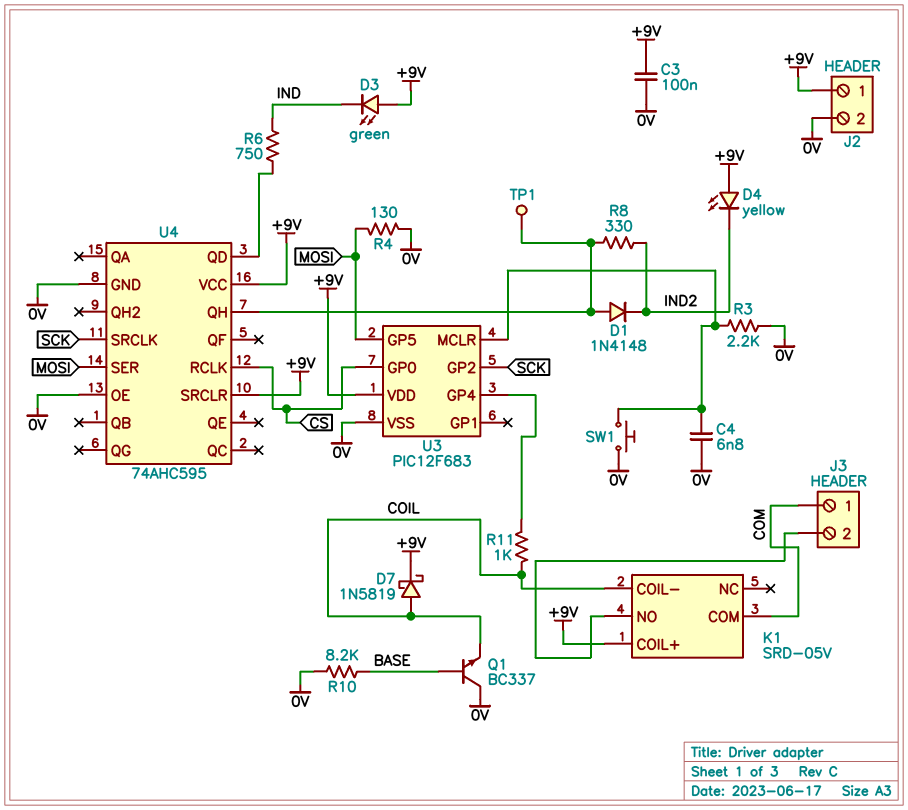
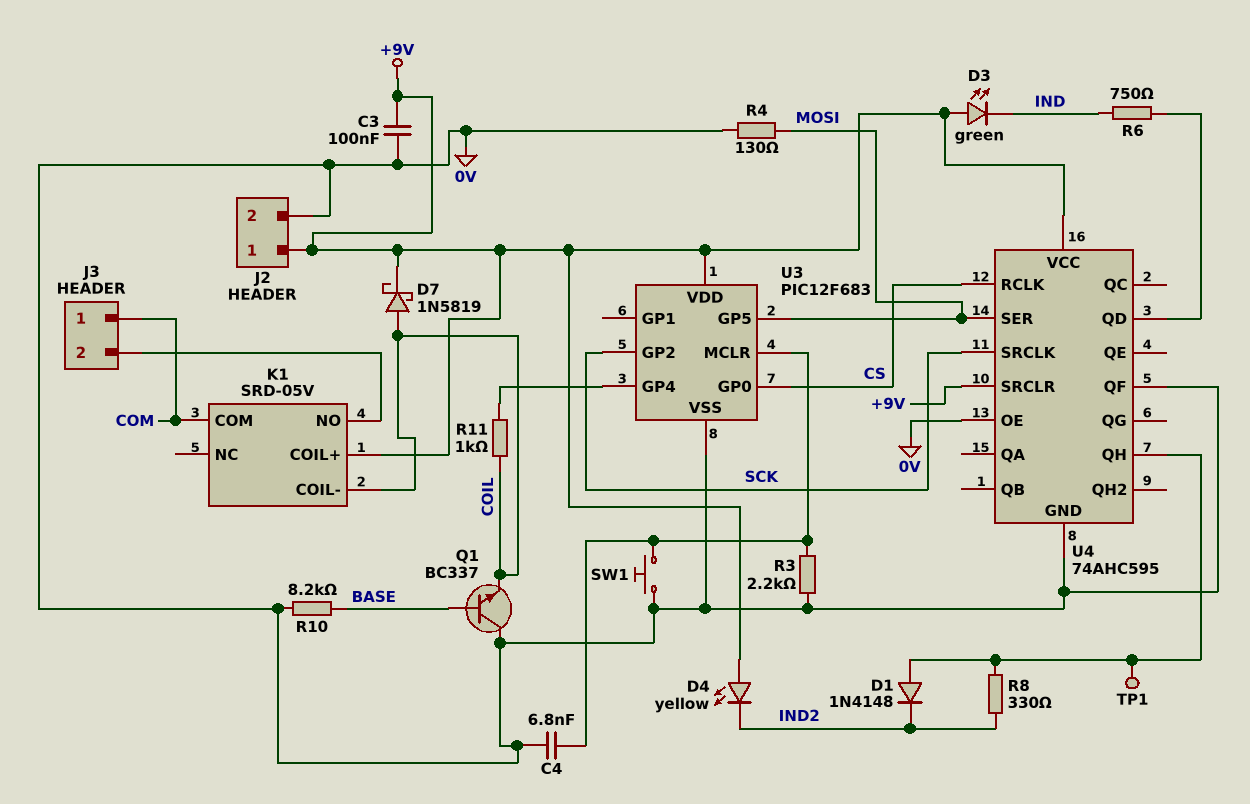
U4 pin QF: none -> 0V

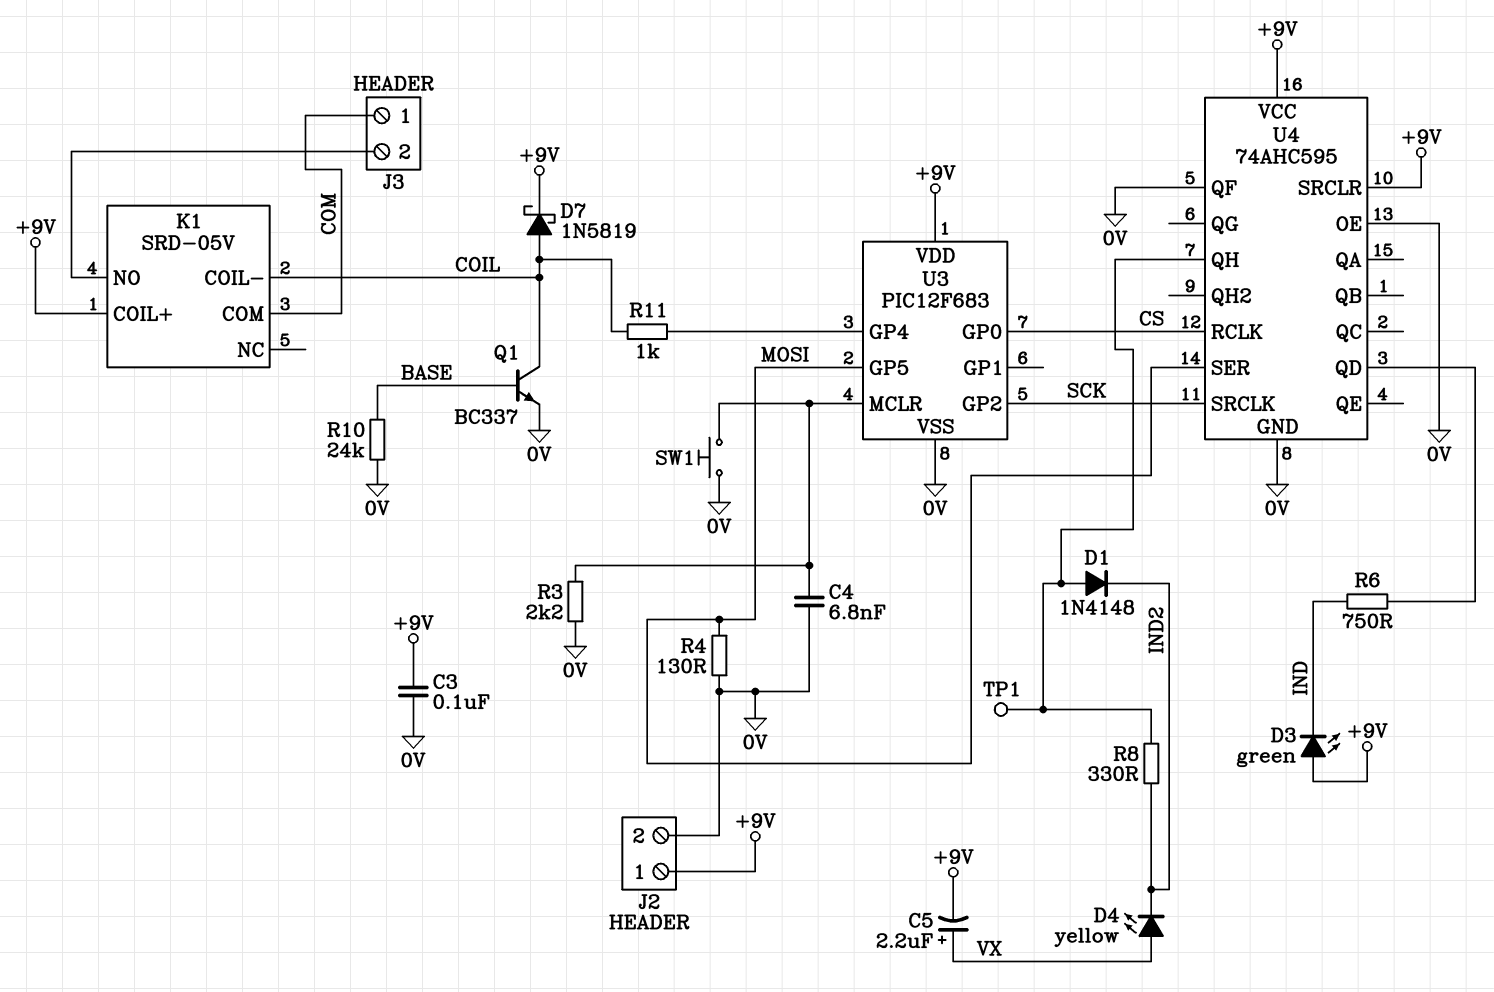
C5: none -> 2.2uF (plus VX, minus +9V)
D4: LED yellow (A +9V, K IND2) -> LED yellow (A VX, K IND2)
Q1: NPN BC337 (B BASE, C 0V, E COIL) -> NPN BC337 (B BASE, C COIL, E 0V)
R10: 8.2k (0V, BASE) -> 24k (0V, BASE)

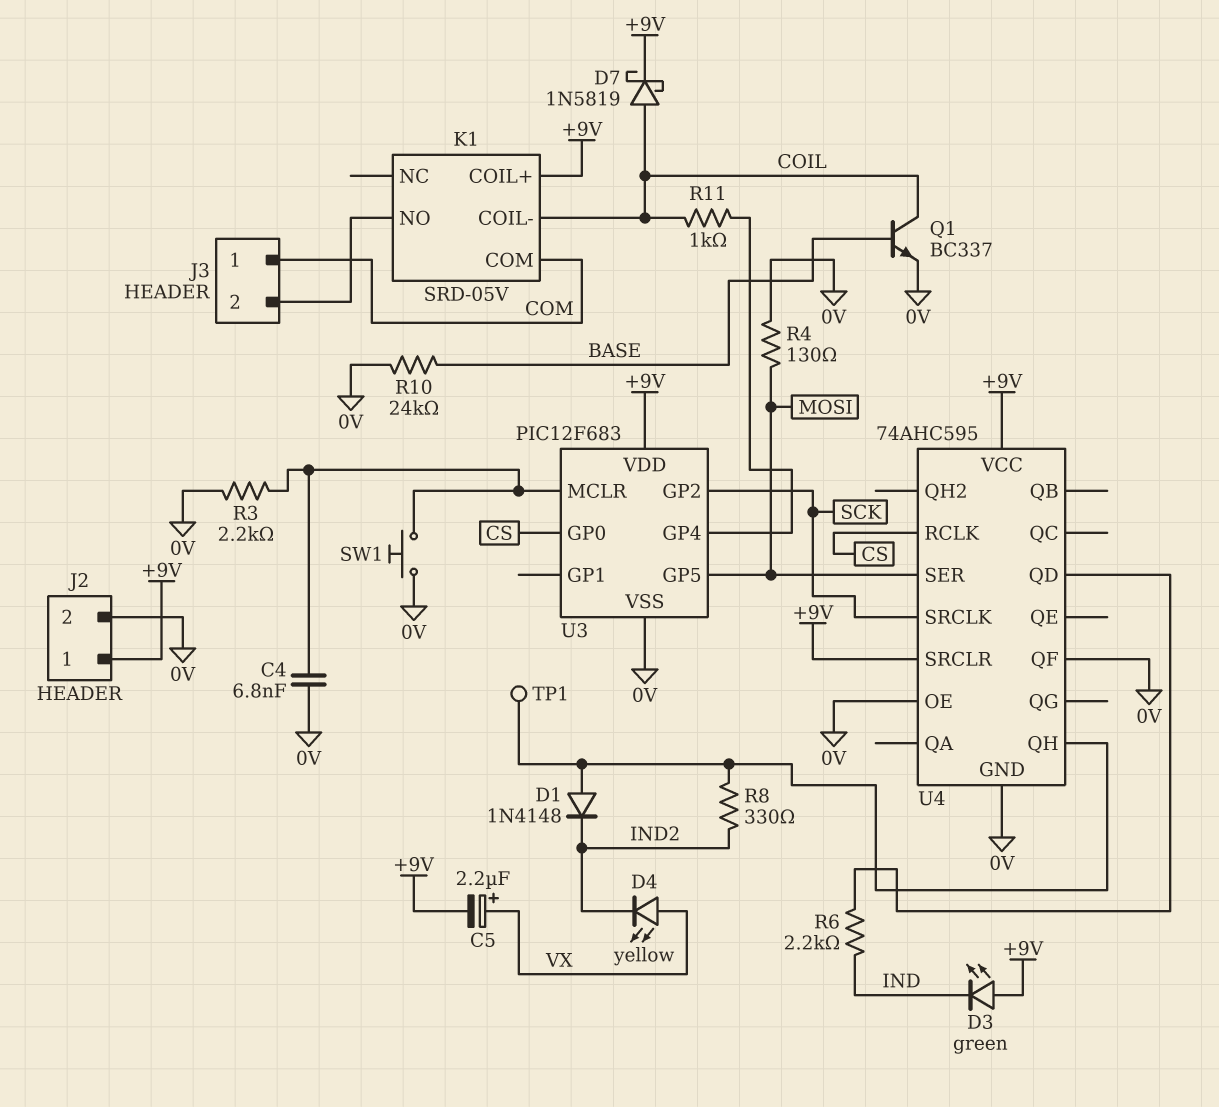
C3: 100nF (+9V, 0V) -> none
R6: 750 (IND, U4/QD) -> 2.2k (IND, U4/QD)

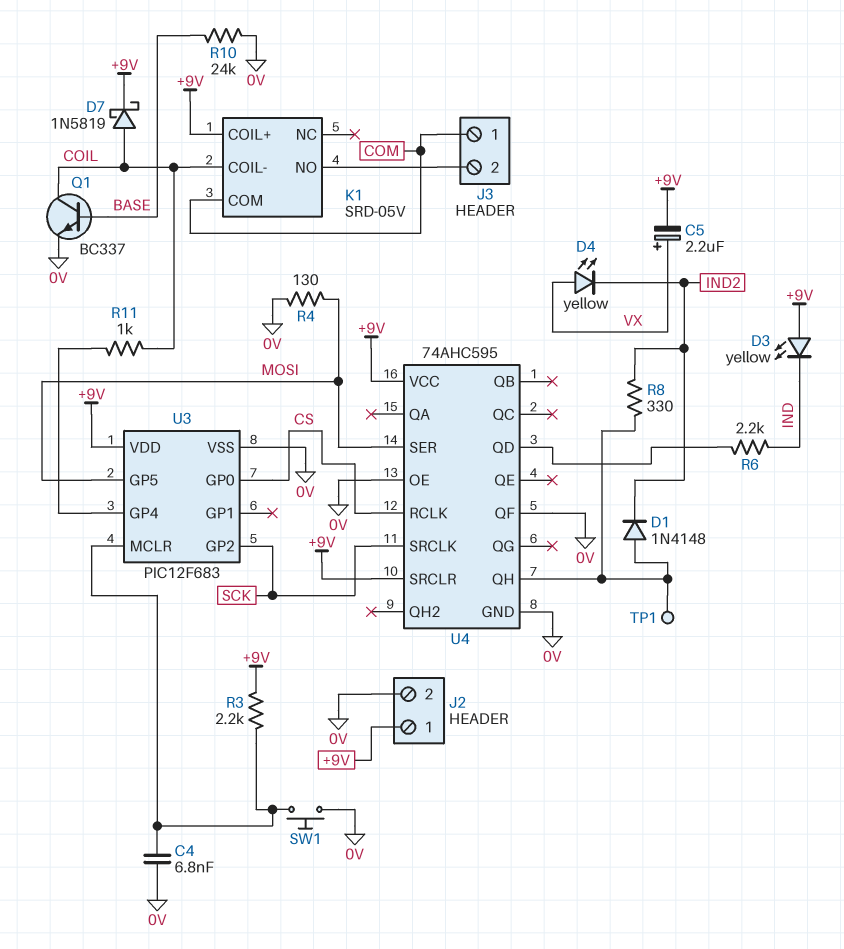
D3: LED green (A +9V, K IND) -> LED yellow (A +9V, K IND)
R3: 2.2k (0V, U3/MCLR) -> 2.2k (+9V, U3/MCLR)

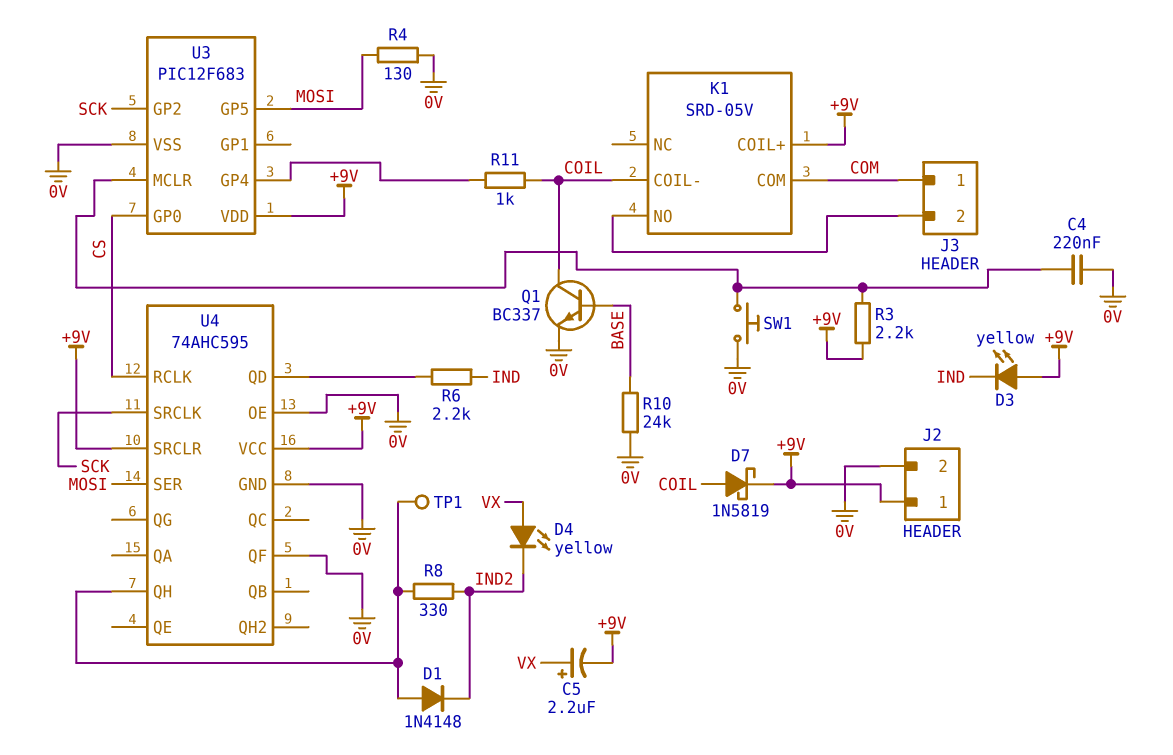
C4: 6.8nF (0V, U3/MCLR) -> 220nF (0V, U3/MCLR)

